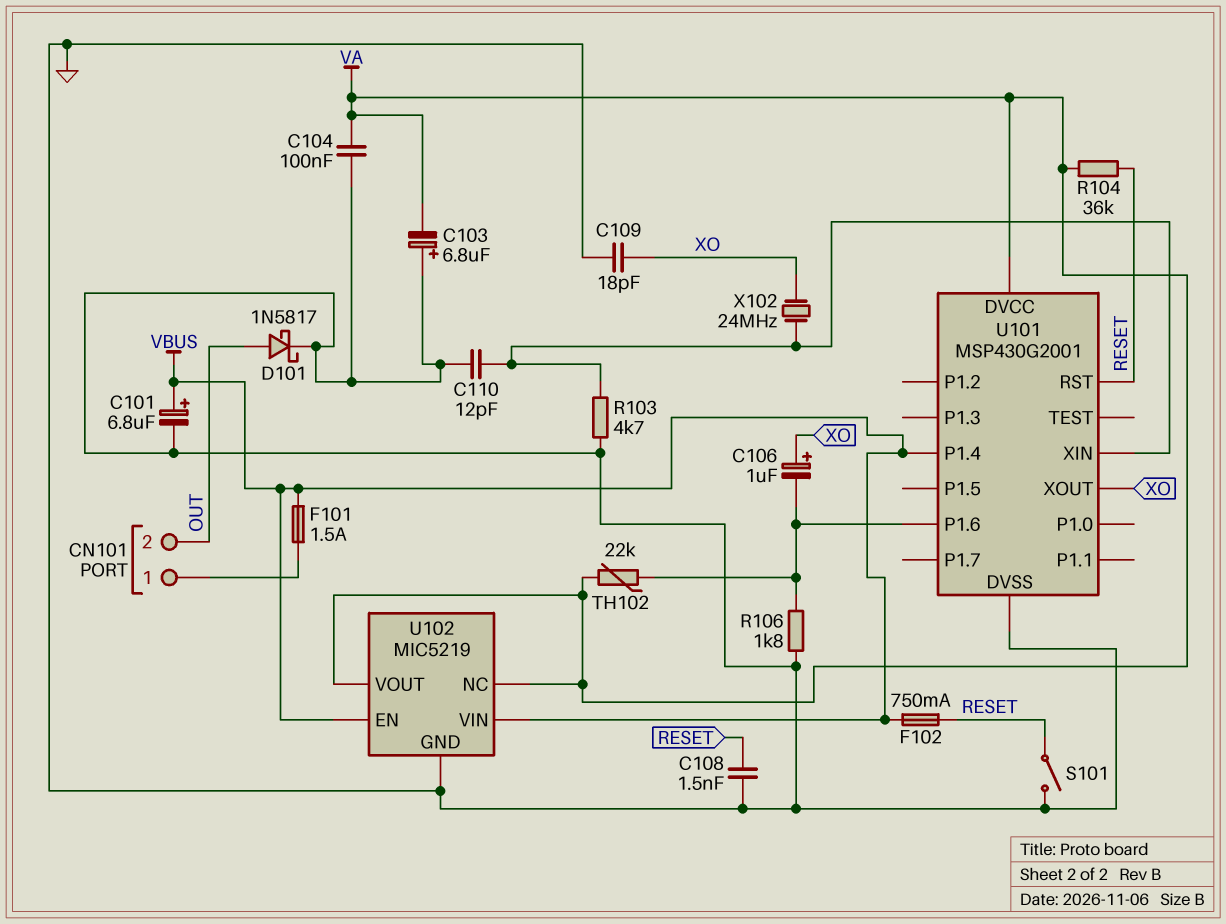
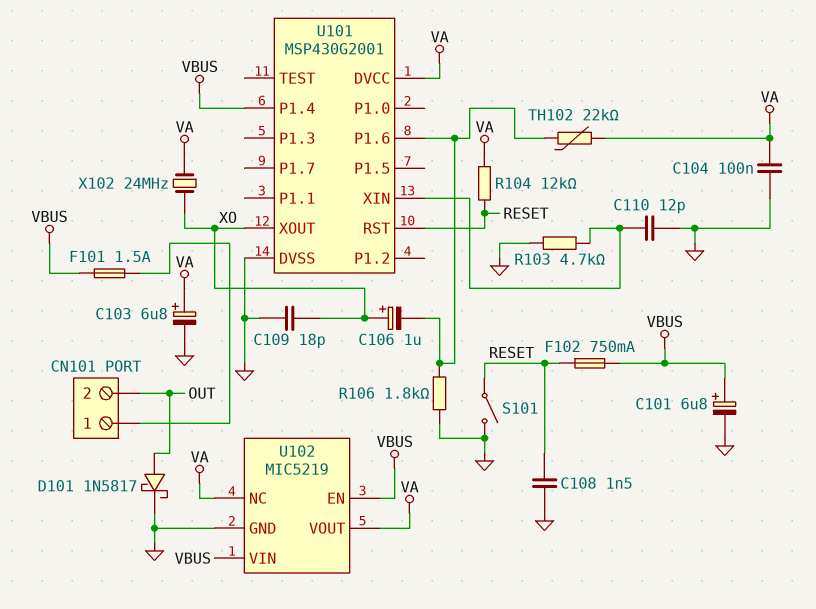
C103: 6.8uF (plus GND, minus VA) -> 6.8uF (plus VA, minus GND)
R104: 36k (RESET, VA) -> 12k (RESET, VA)
X102: 24MHz (U101/XIN, XO) -> 24MHz (VA, XO)

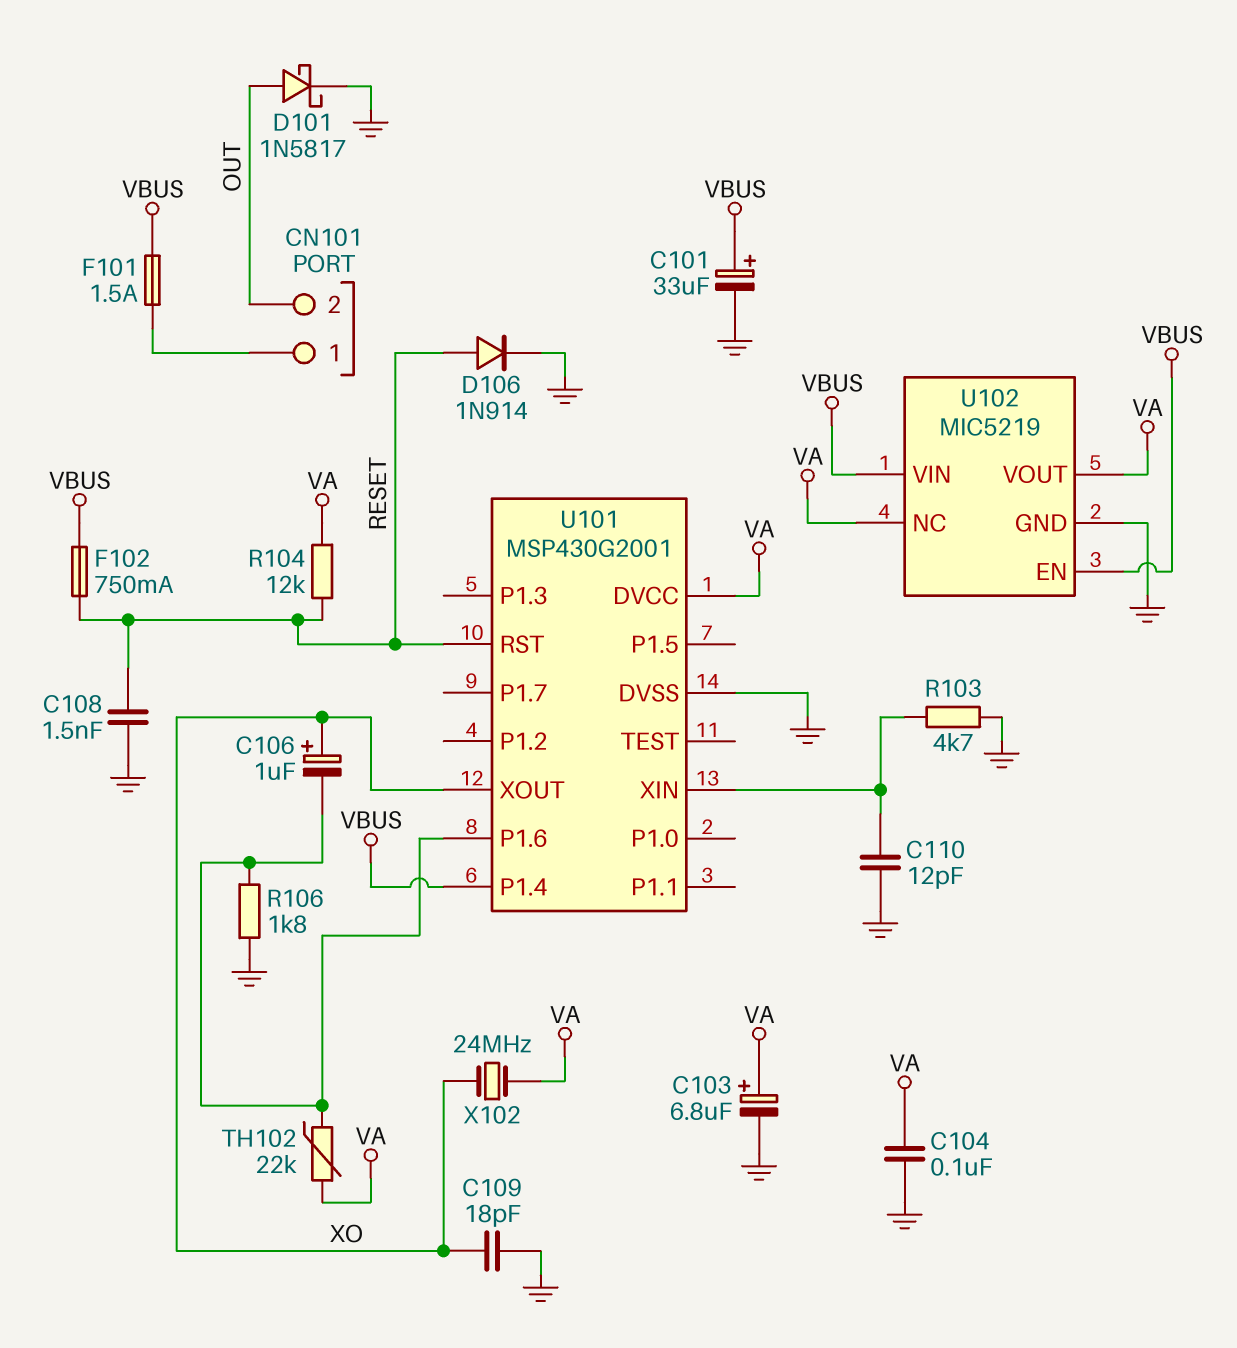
C101: 6.8uF (plus VBUS, minus GND) -> 33uF (plus VBUS, minus GND)
D106: none -> diode 1N914 (A RESET, K GND)
S101: switch (GND, RESET) -> none

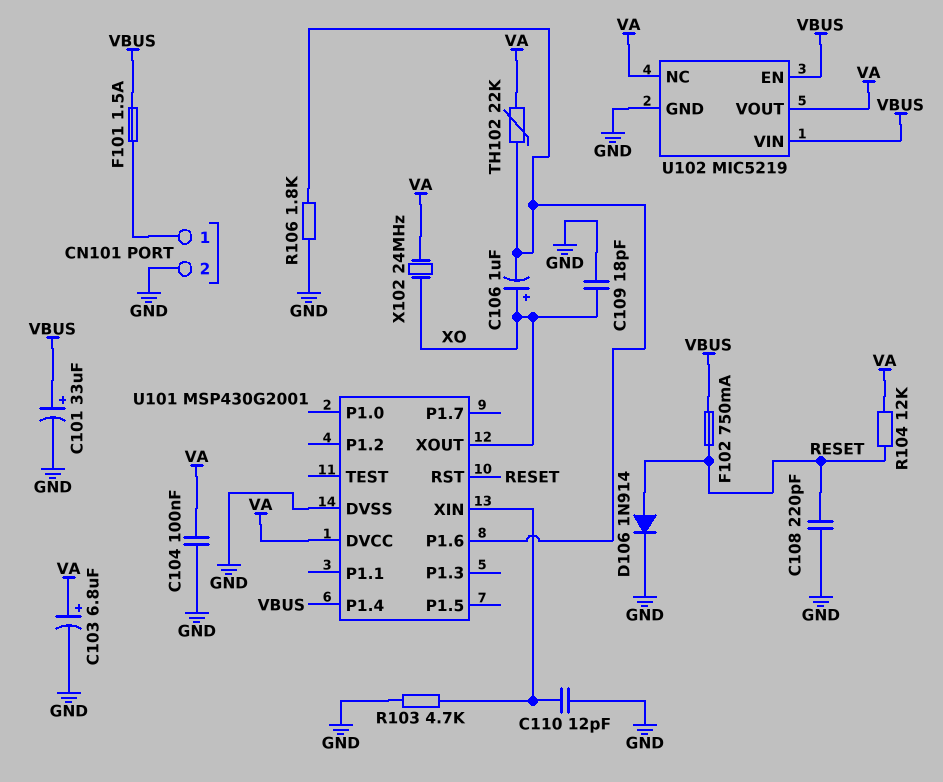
C108: 1.5nF (GND, RESET) -> 220pF (GND, RESET)
CN101 pin 2: OUT -> GND
D101: schottky 1N5817 (A OUT, K GND) -> none

